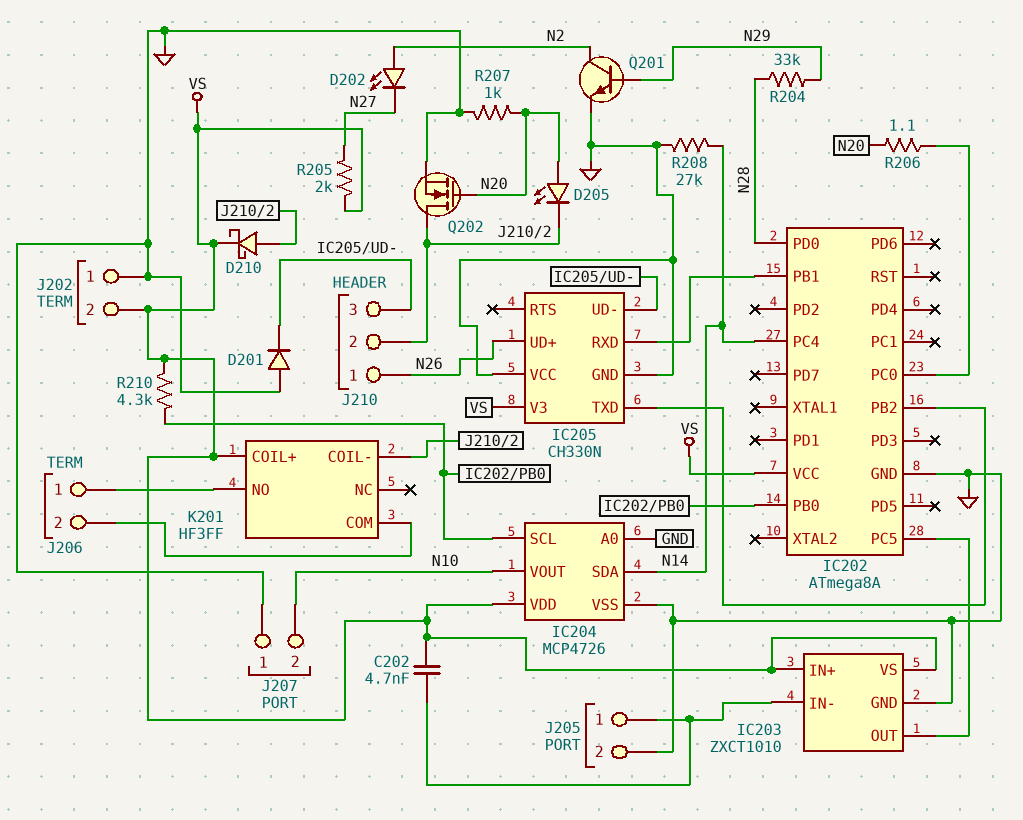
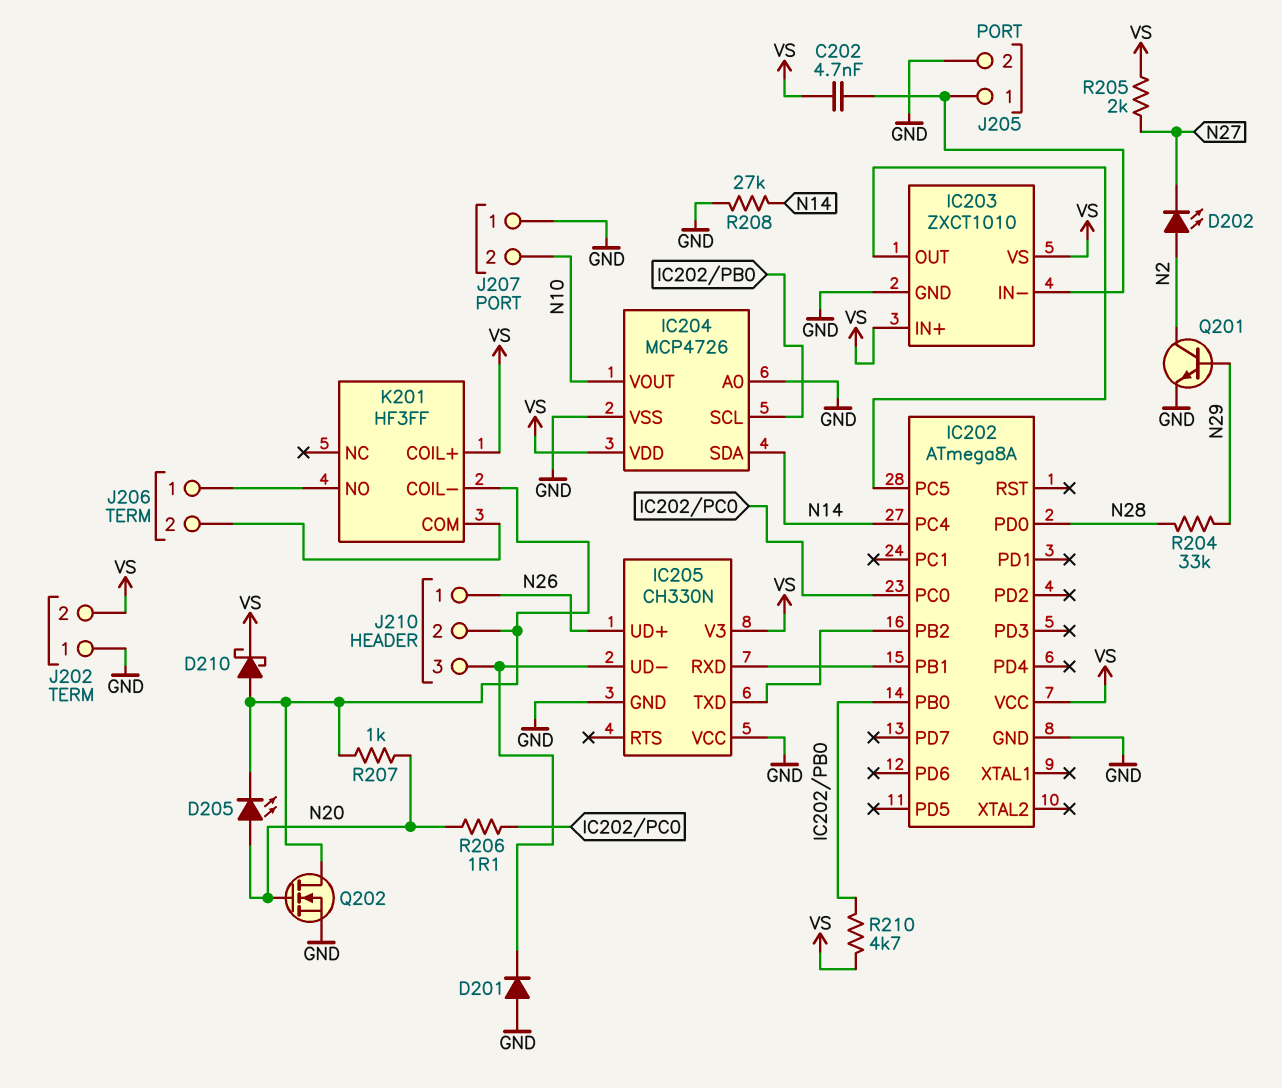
R207: 1k (GND, N20) -> 1k (J210/2, N20)
R210: 4.3k (IC202/PB0, VS) -> 4.7k (IC202/PB0, VS)

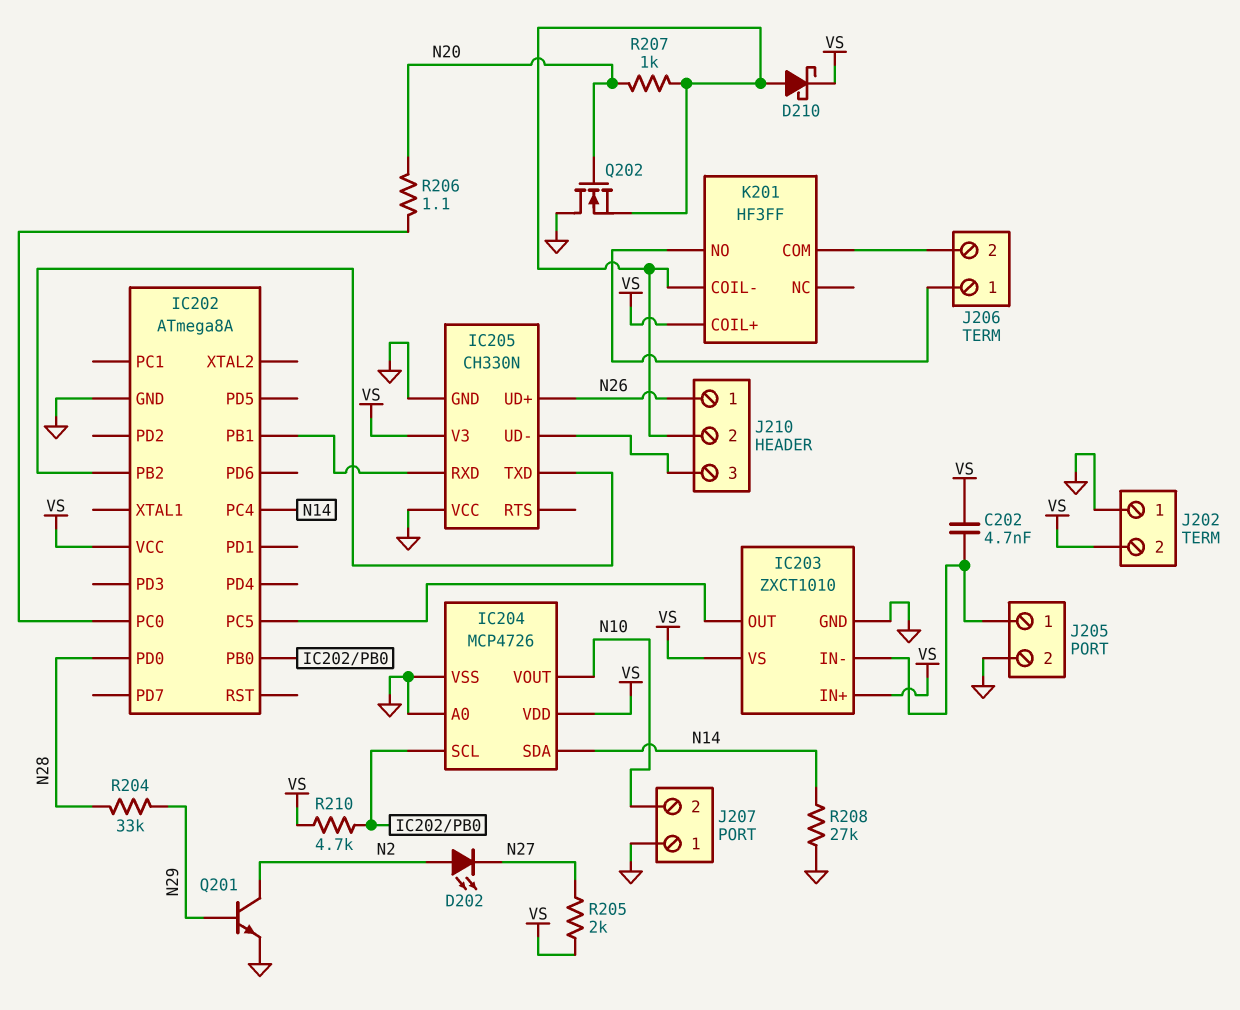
D201: diode (A GND, K IC205/UD-) -> none
D205: LED (A N20, K J210/2) -> none
Q202: NMOS (G N20, D J210/2, S GND) -> NMOS (G N20, D GND, S J210/2)

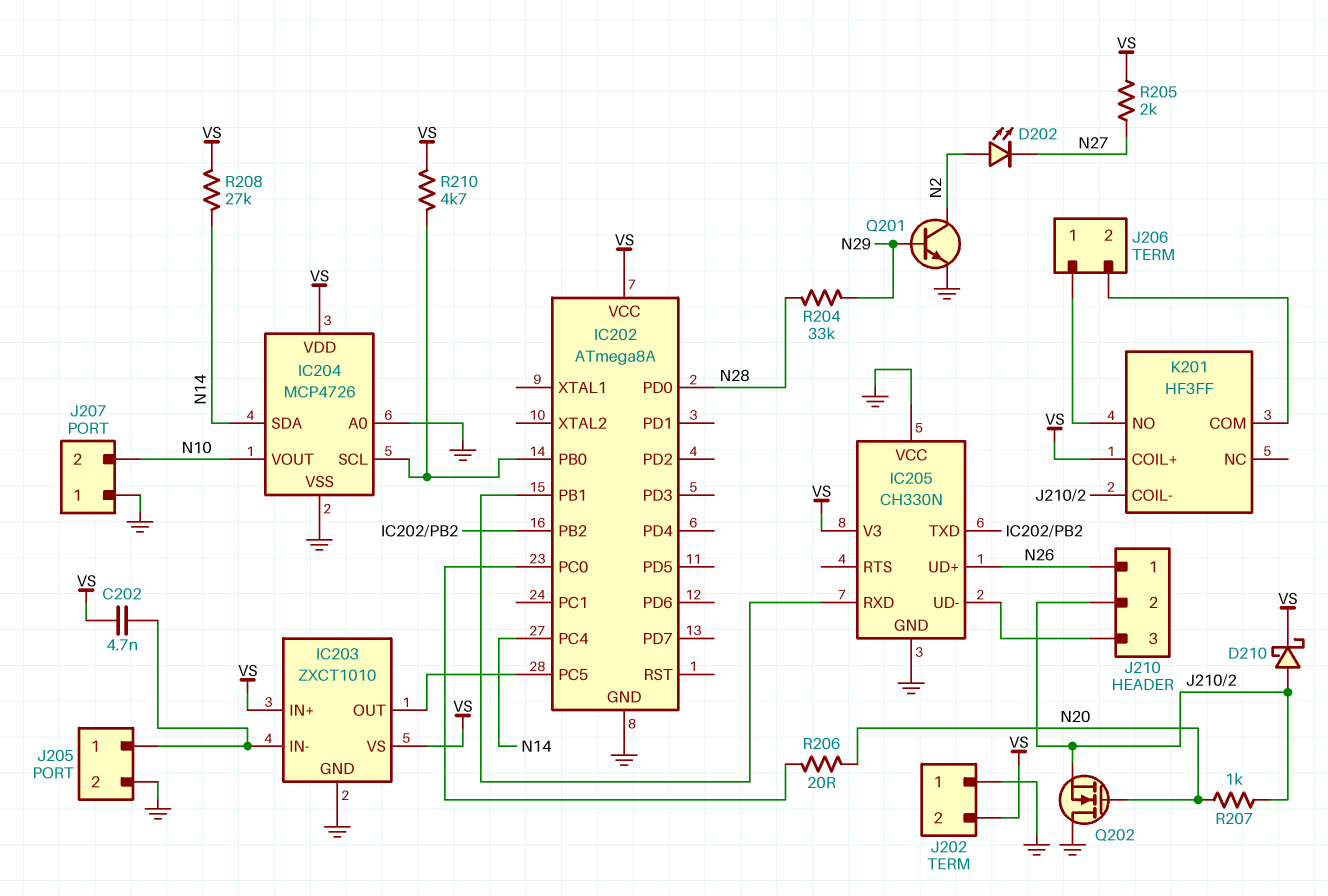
R206: 1.1 (IC202/PC0, N20) -> 20 (IC202/PC0, N20)
R208: 27k (GND, N14) -> 27k (N14, VS)

